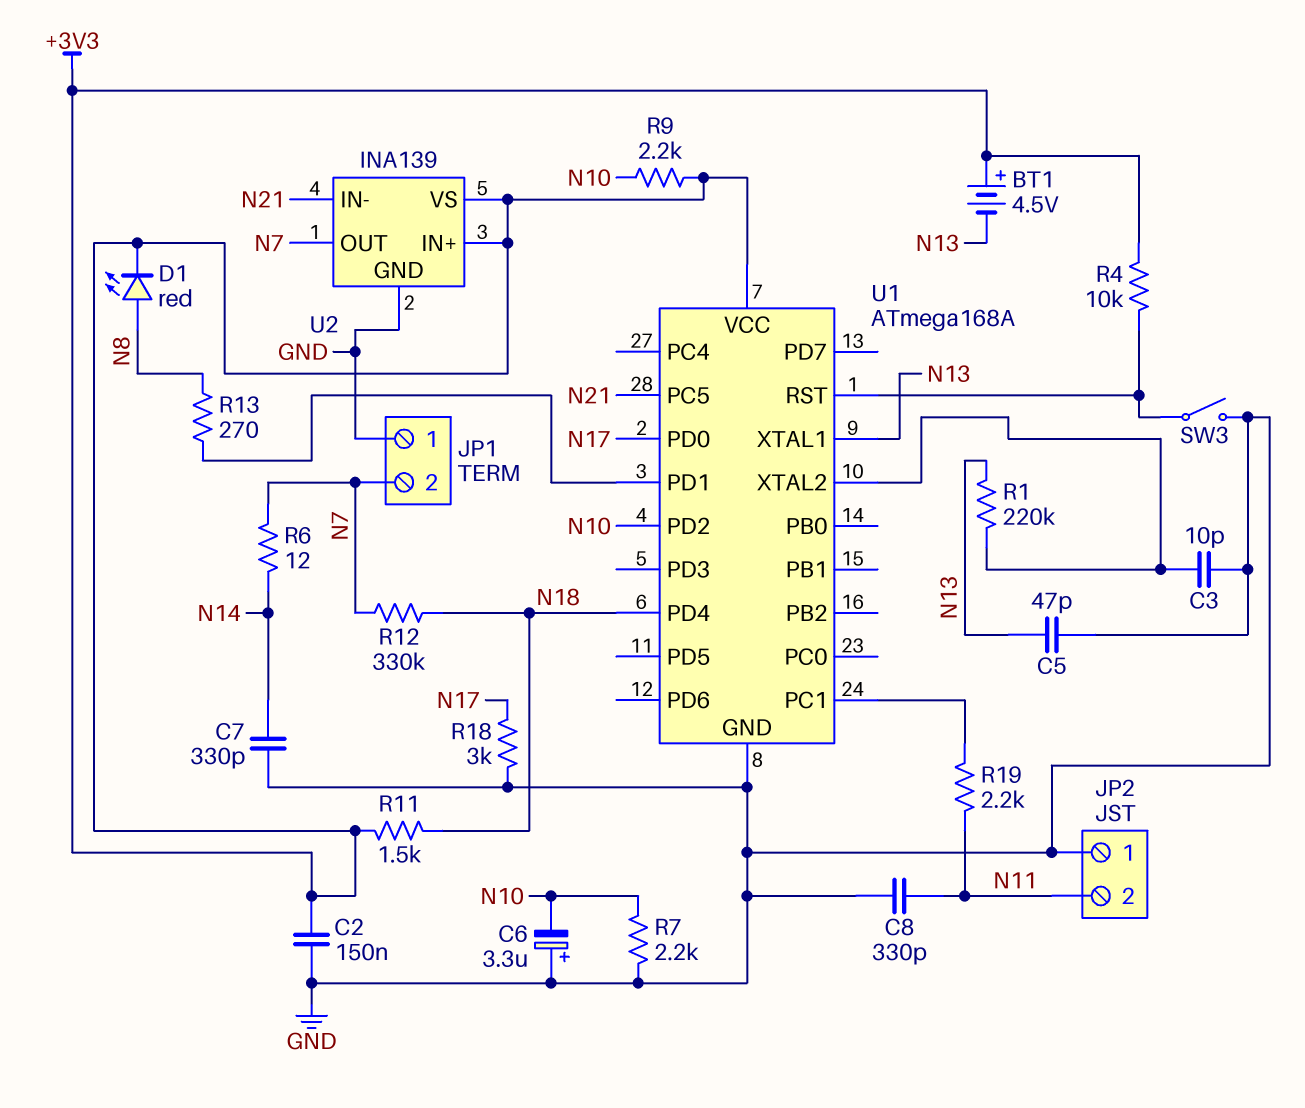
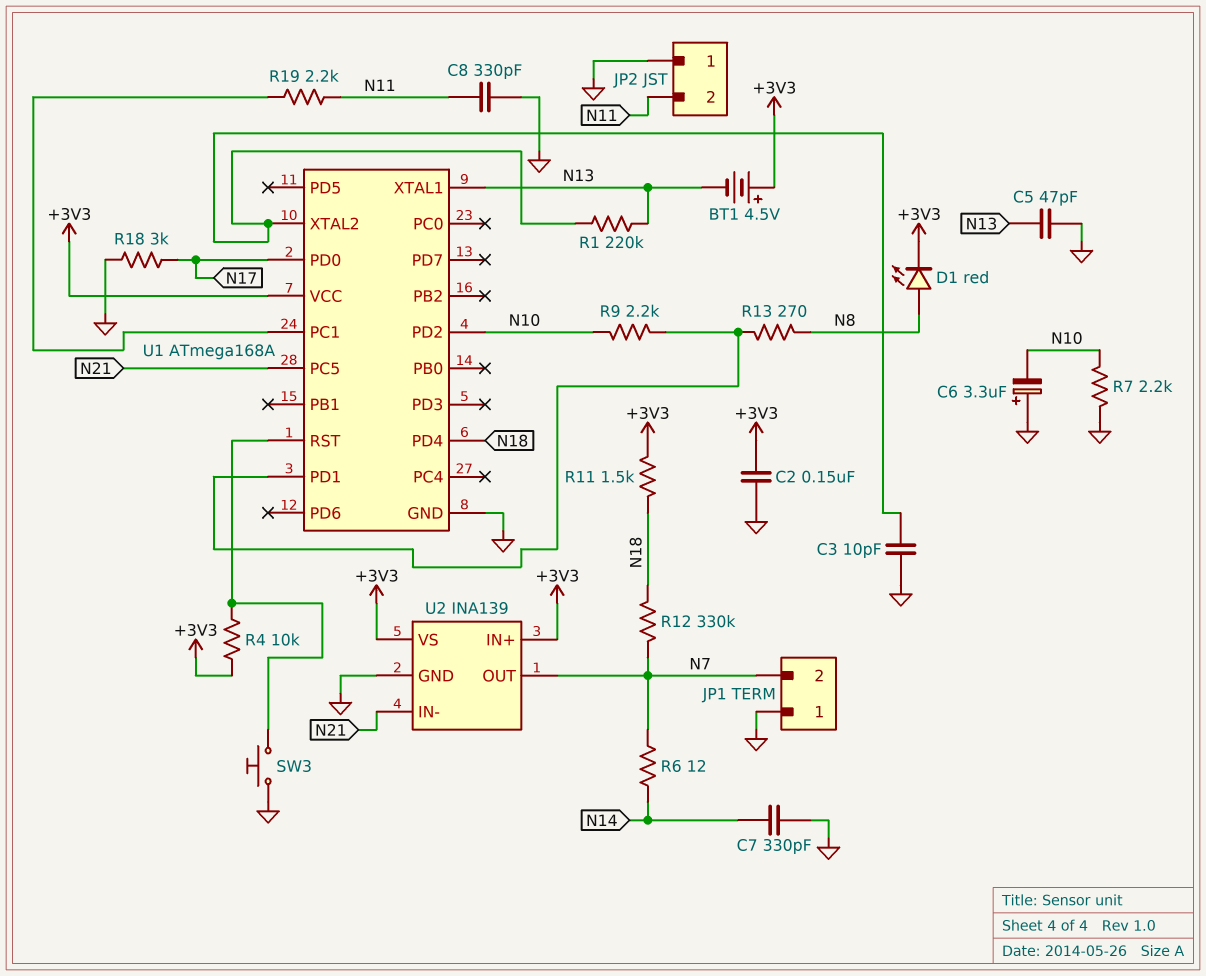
R9: 2.2k (+3V3, N10) -> 2.2k (N10, U1/PD1)
SW3: switch (GND, U1/RST) -> button (GND, U1/RST)

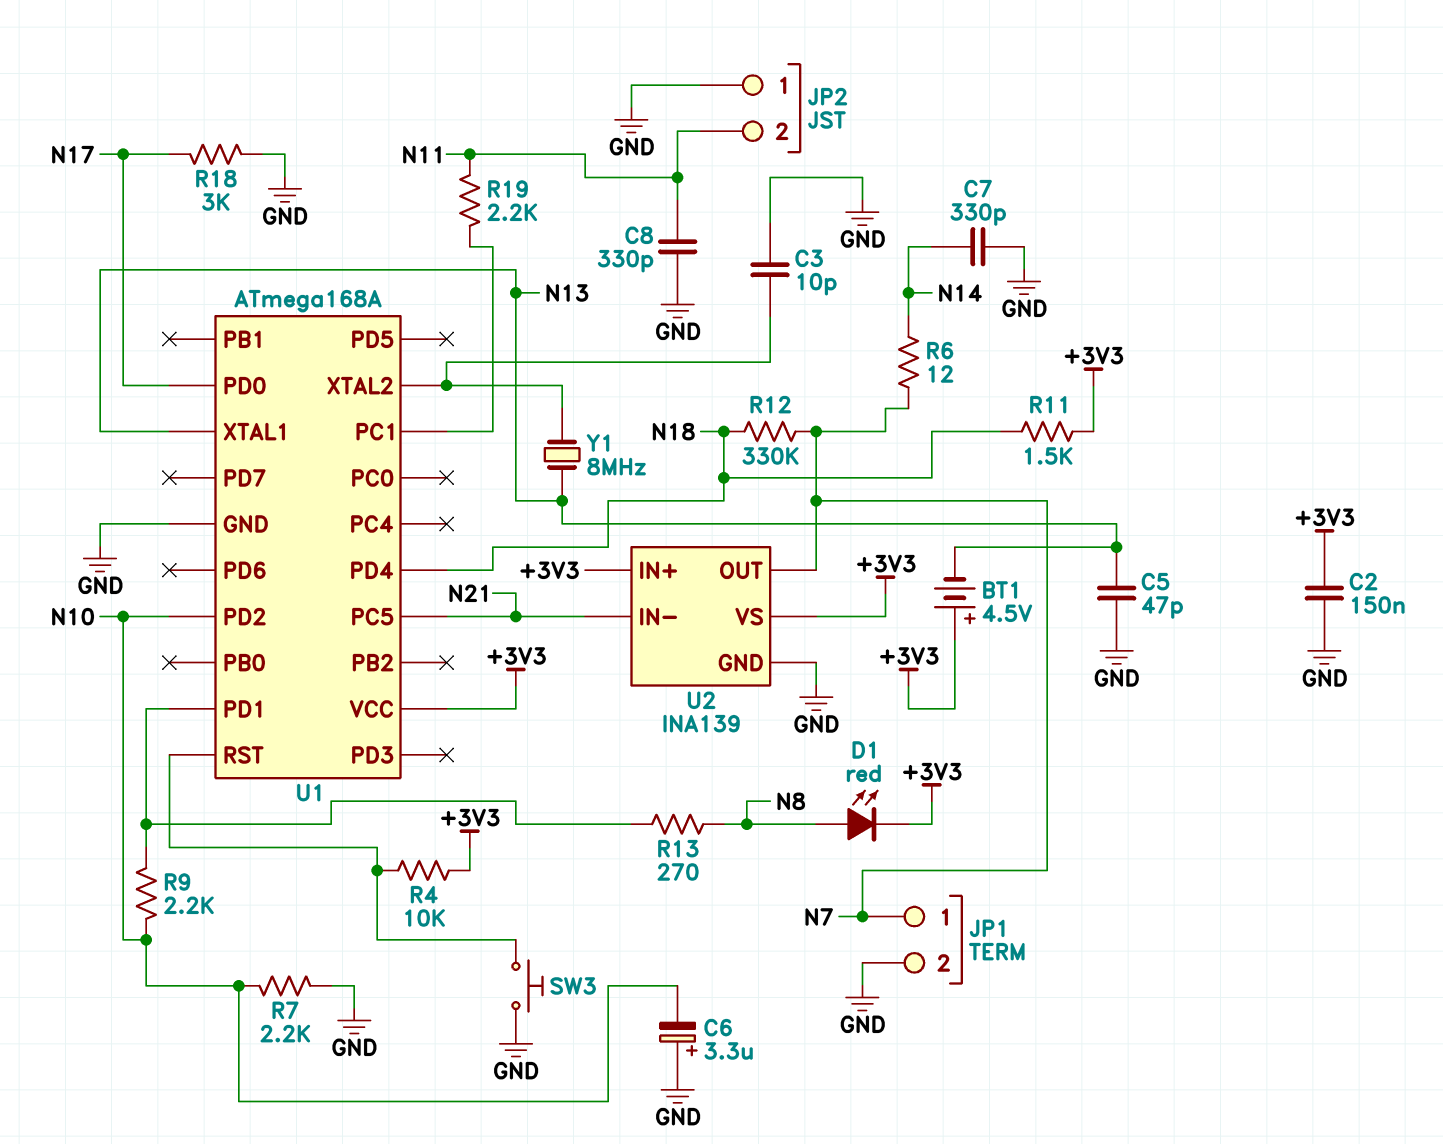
JP1 pin 1: GND -> N7
JP1 pin 2: N7 -> GND
R1: 220k (N13, U1/XTAL2) -> none
Y1: none -> 8MHz (N13, U1/XTAL2)

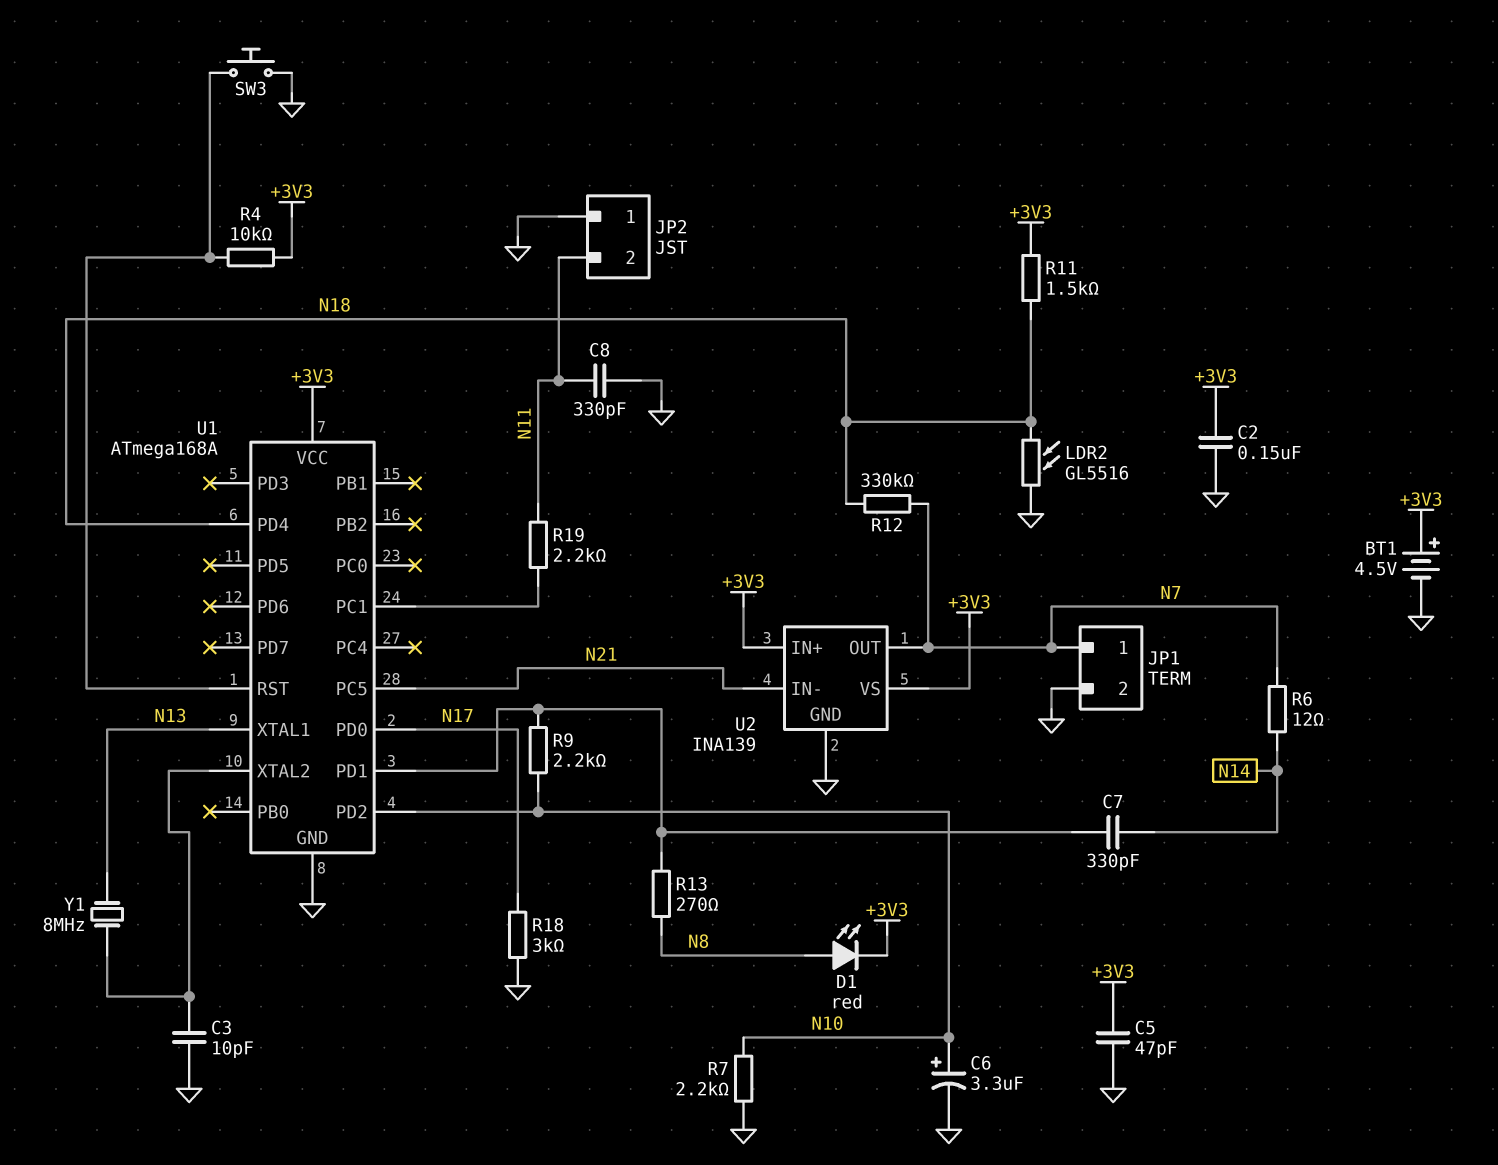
BT1: 4.5V (plus +3V3, minus N13) -> 4.5V (plus +3V3, minus GND)
C5: 47pF (GND, N13) -> 47pF (+3V3, GND)
C6: 3.3uF (plus GND, minus N10) -> 3.3uF (plus N10, minus GND)
C7: 330pF (GND, N14) -> 330pF (N14, U1/PD1)
LDR2: none -> GL5516 (GND, N18)

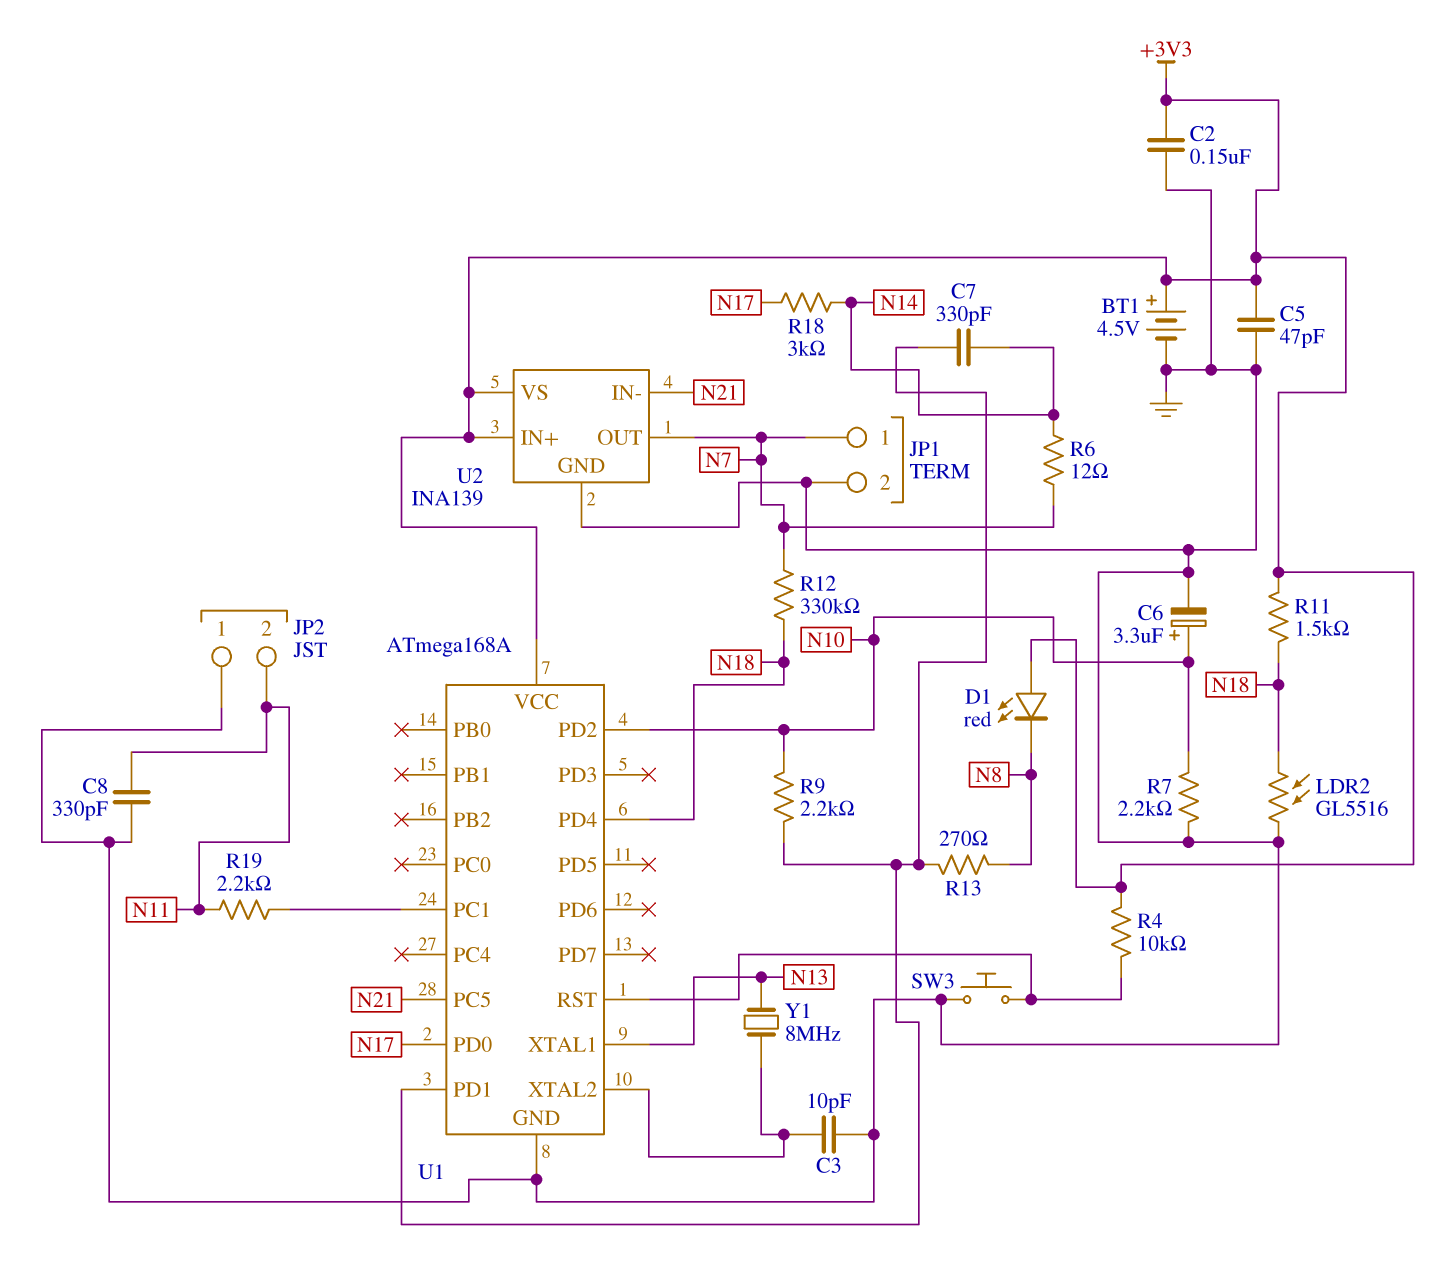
D1: LED red (A N8, K +3V3) -> LED red (A +3V3, K N8)
R18: 3k (GND, N17) -> 3k (N14, N17)

